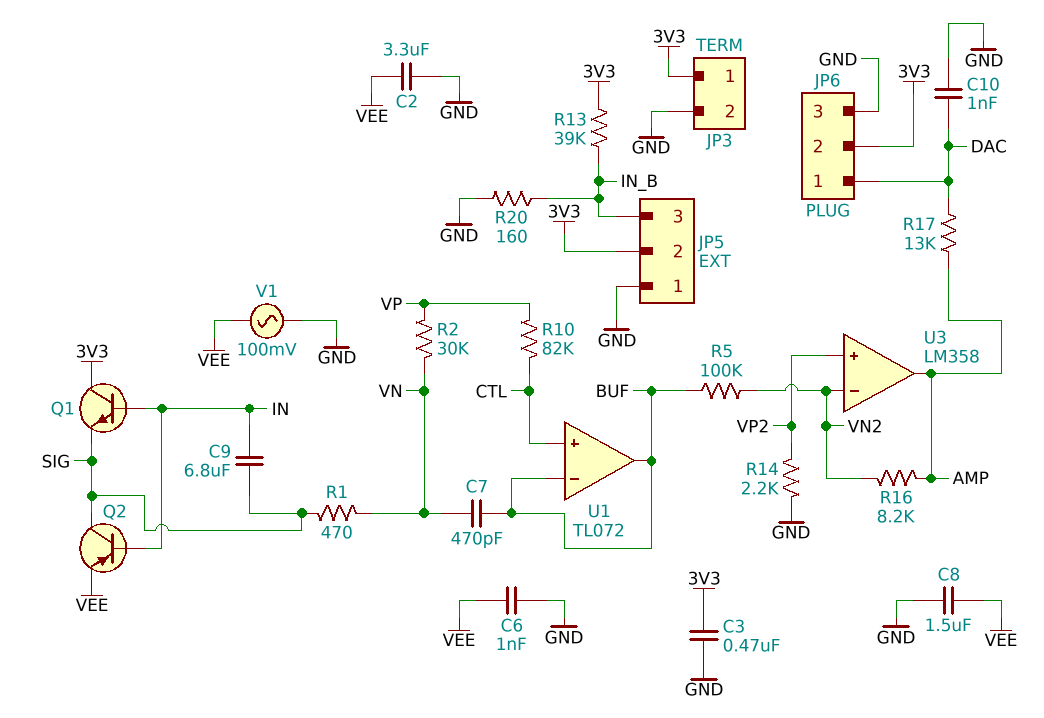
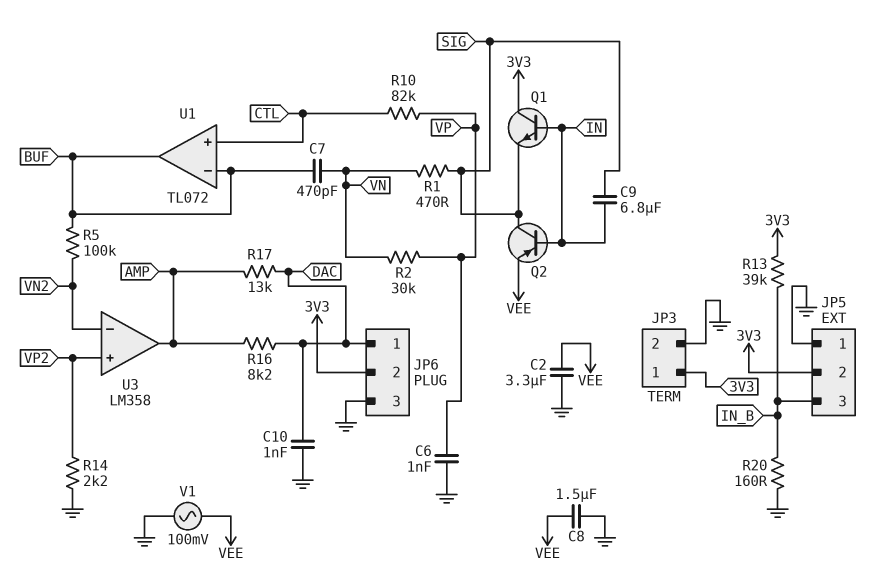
C3: 470nF (3V3, GND) -> none
C6: 1nF (GND, VEE) -> 1nF (GND, VP)
R16: 8.2k (AMP, VN2) -> 8.2k (AMP, DAC)

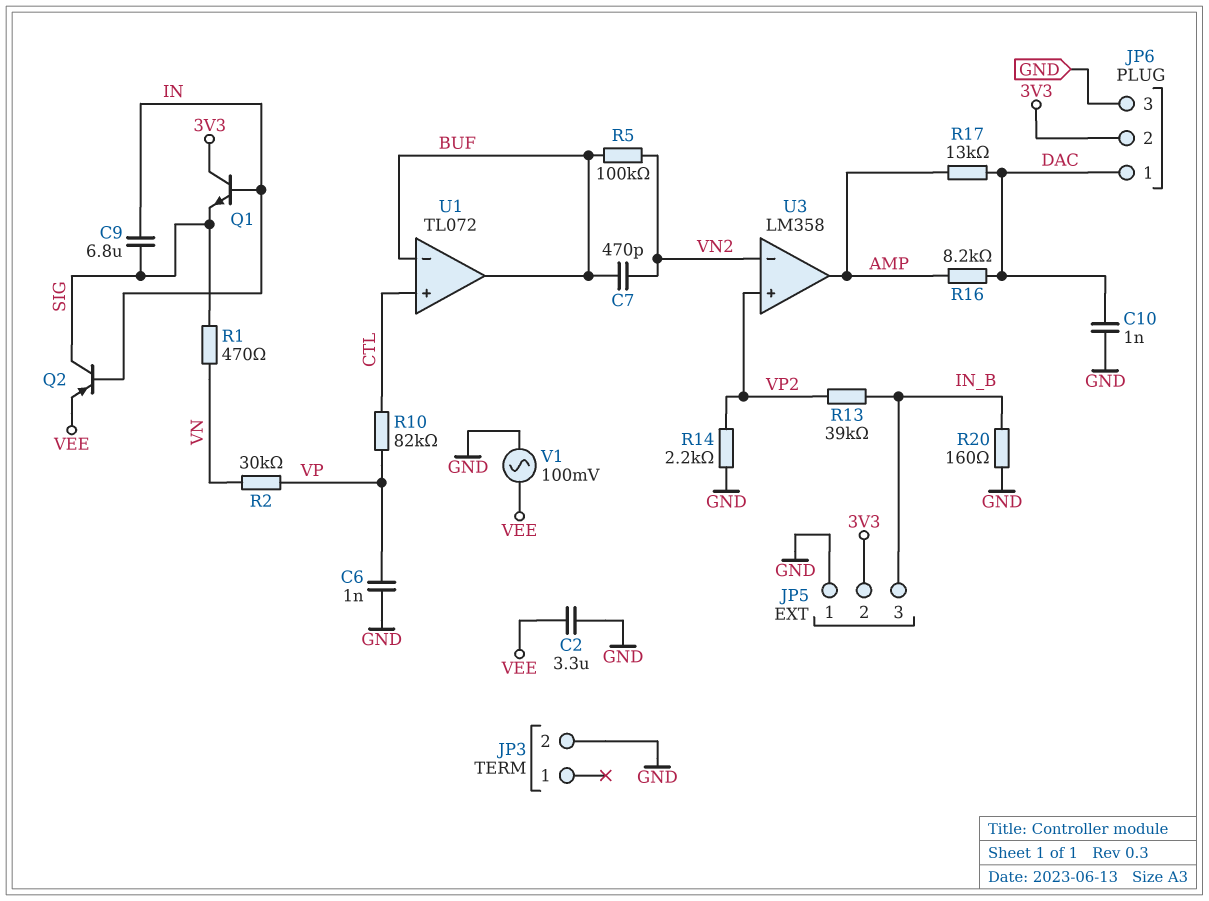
C7: 470pF (BUF, VN) -> 470pF (BUF, VN2)
C8: 1.5uF (GND, VEE) -> none
JP3 pin 1: 3V3 -> none
R13: 39k (3V3, IN_B) -> 39k (IN_B, VP2)

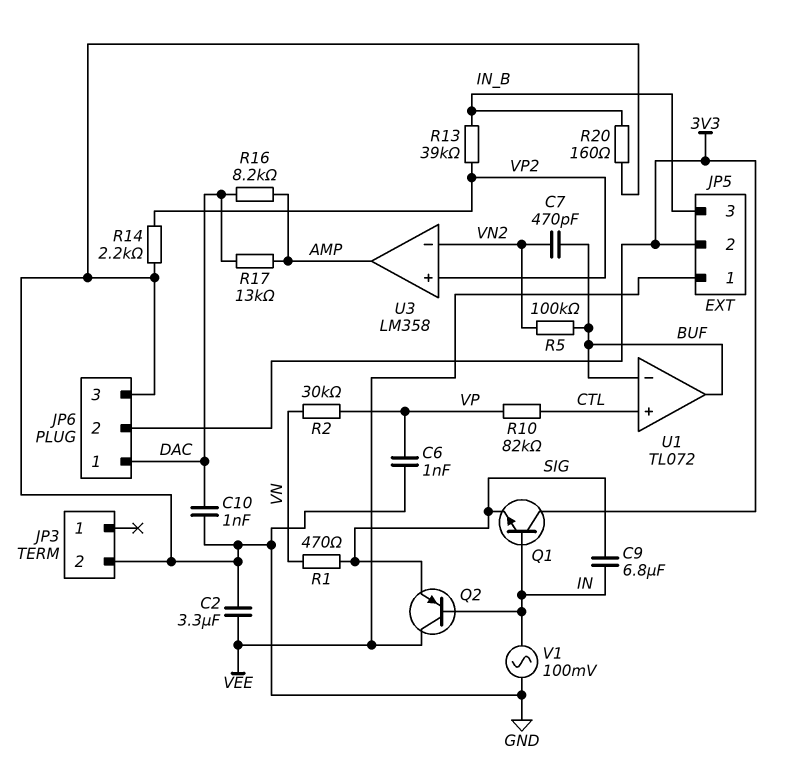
JP5 pin 1: GND -> VEE
Q2: PNP (B IN, C SIG, E VEE) -> PNP (B IN, C VEE, E SIG)
V1: AC 100mV (GND, VEE) -> AC 100mV (GND, IN)

